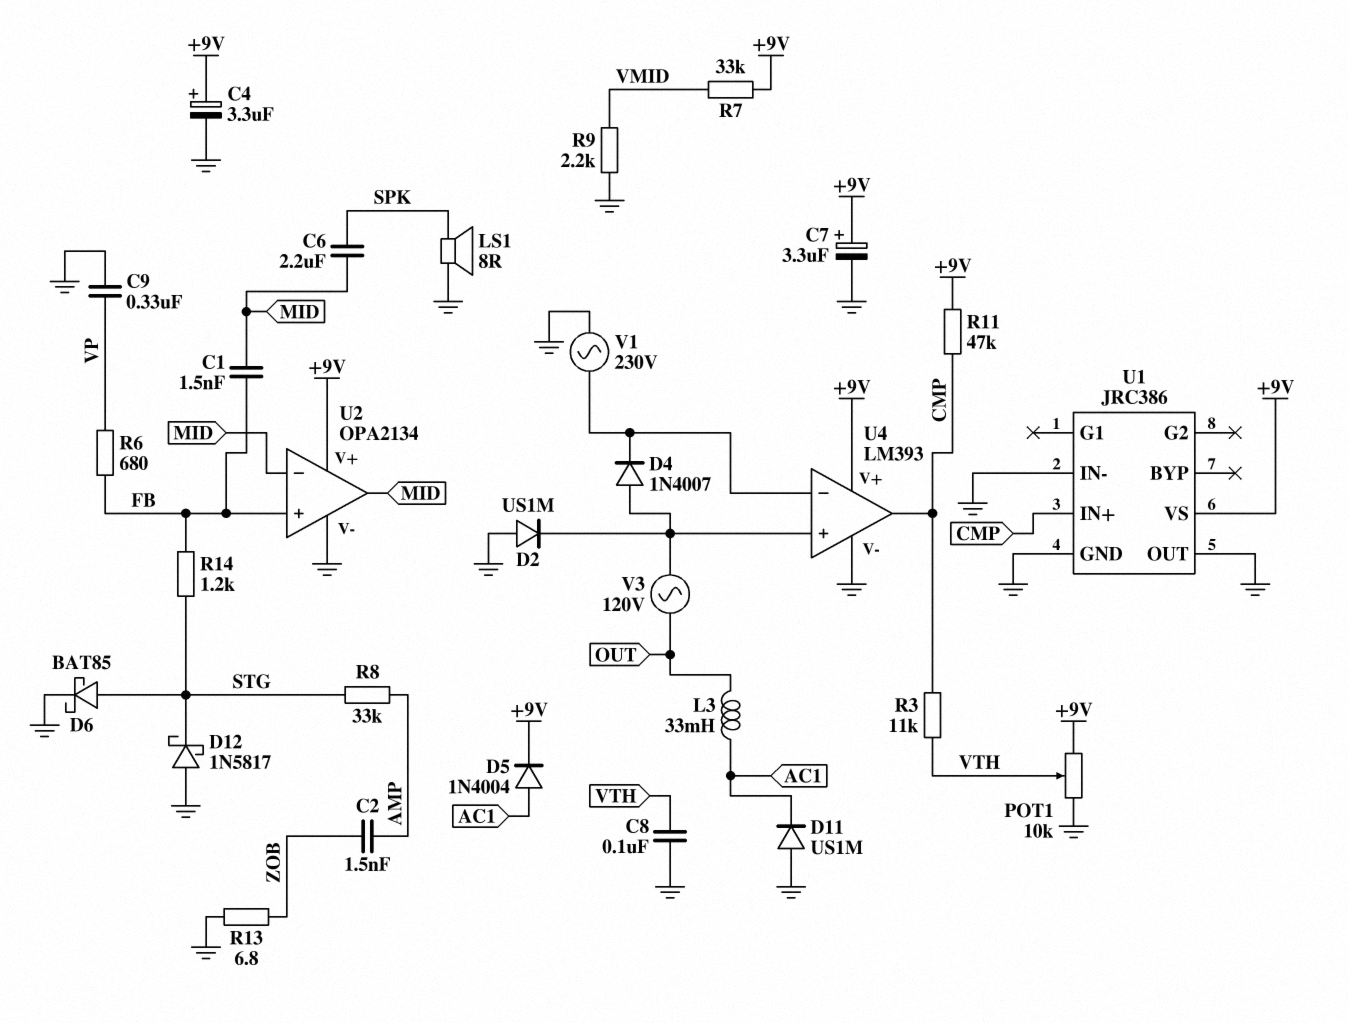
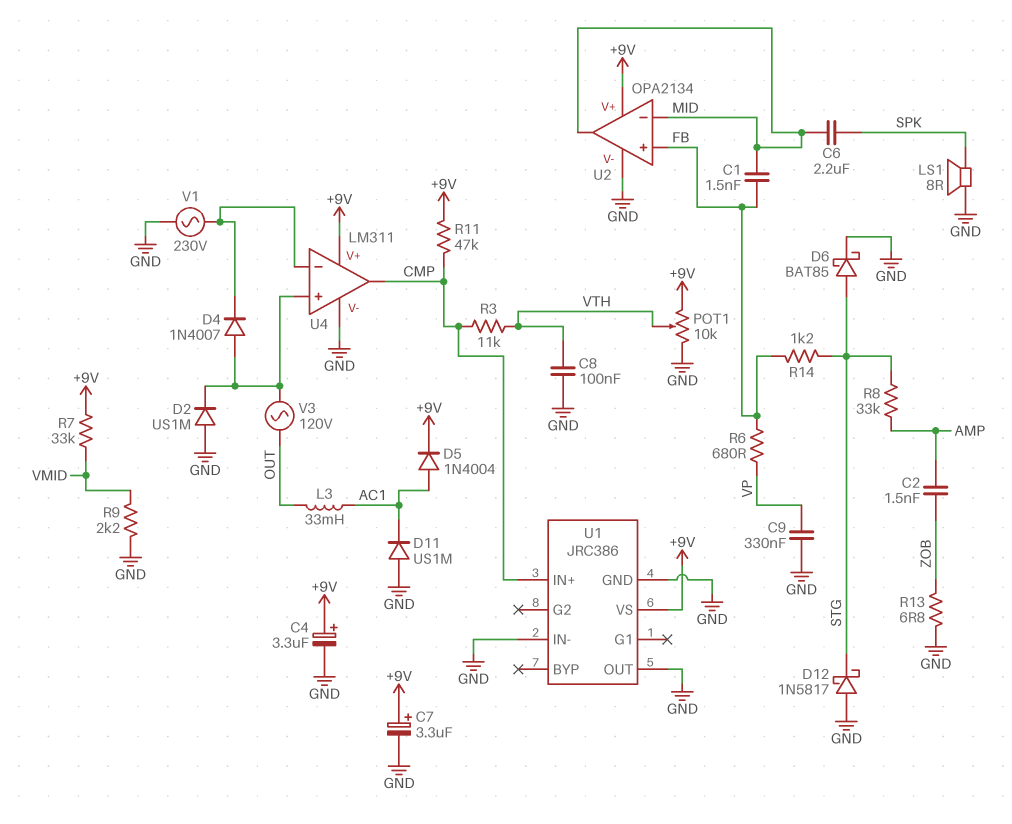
U4: LM393 -> LM311

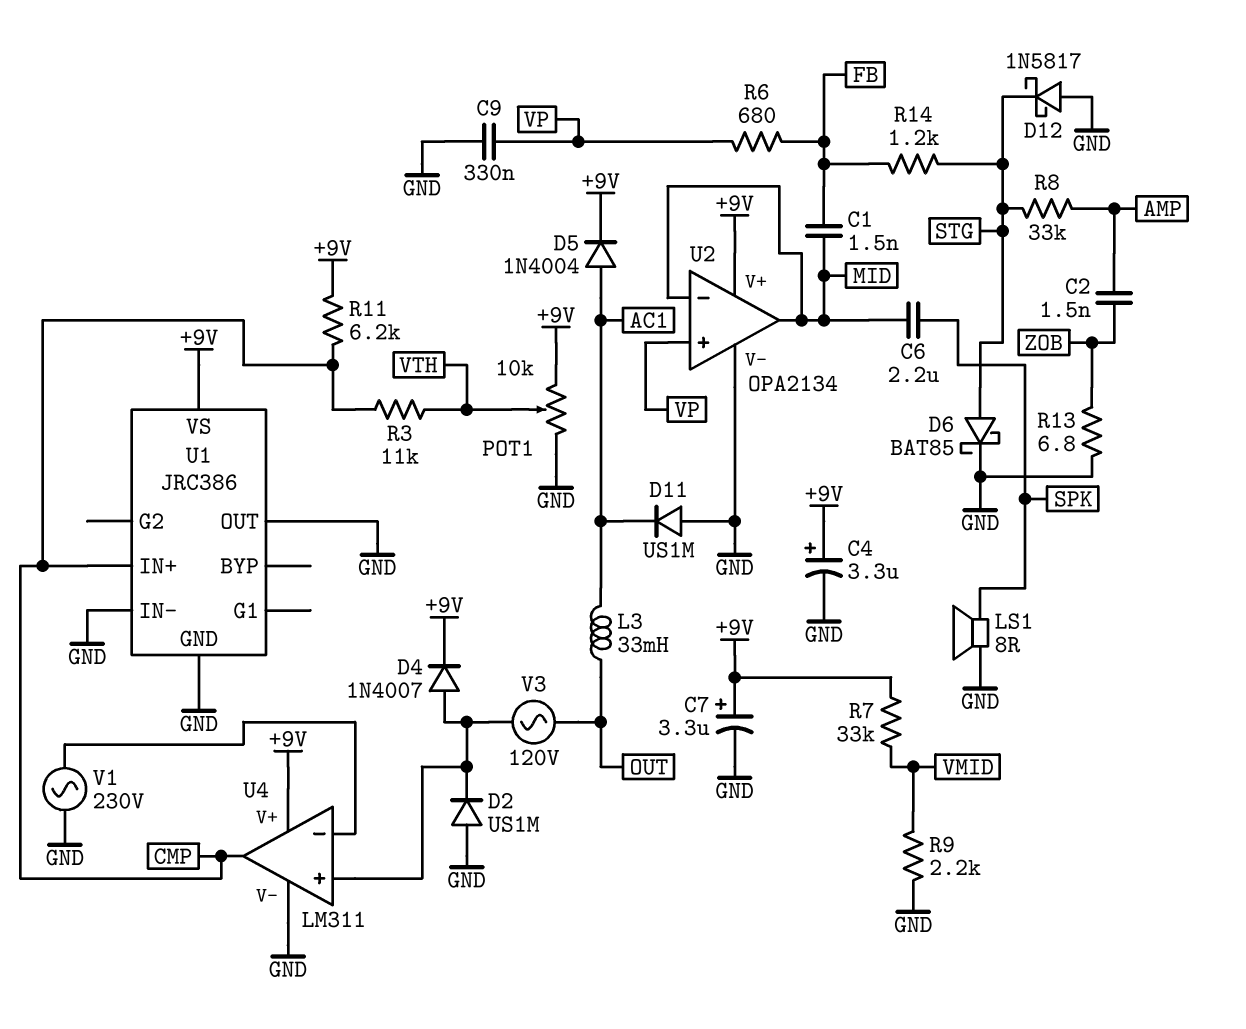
C8: 100nF (GND, VTH) -> none
D4: diode 1N4007 (A U4/in+, K U4/in-) -> diode 1N4007 (A U4/in+, K +9V)
R11: 47k (+9V, CMP) -> 6.2k (+9V, CMP)
U2 pin in+: FB -> VP

